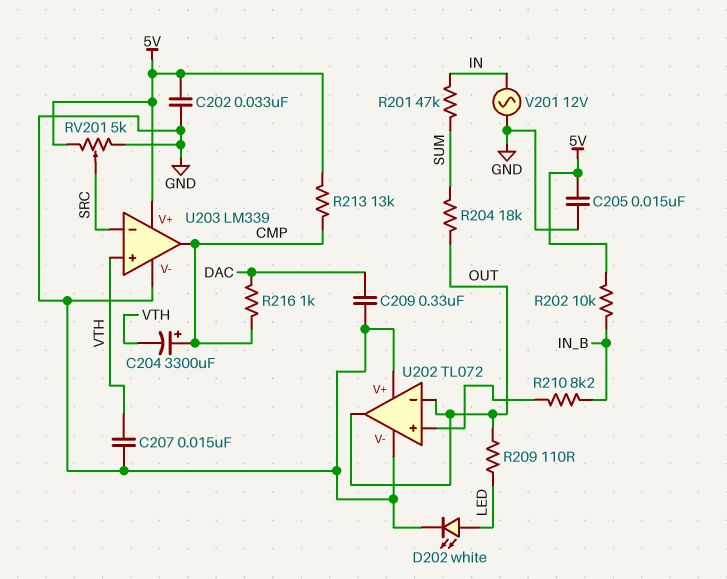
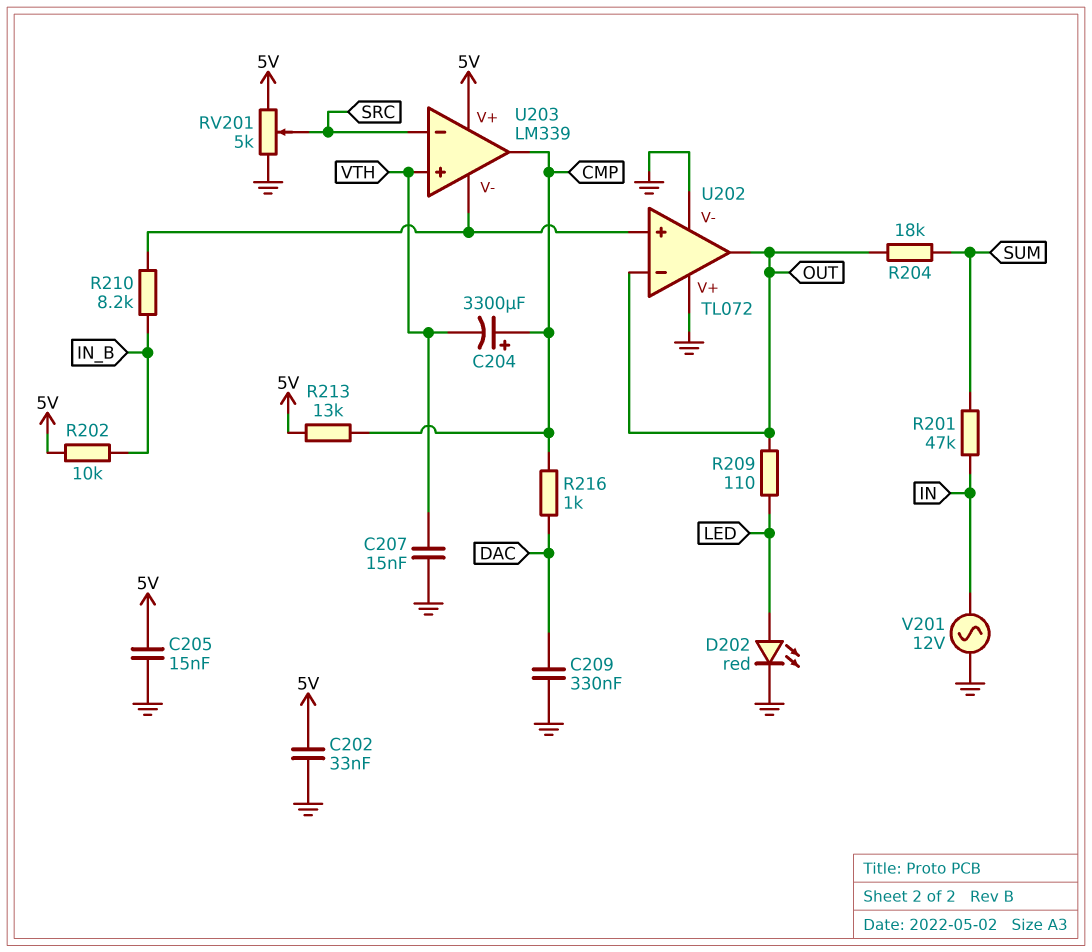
D202: LED white (A LED, K GND) -> LED red (A LED, K GND)
U203 pin V-: GND -> U202/in+

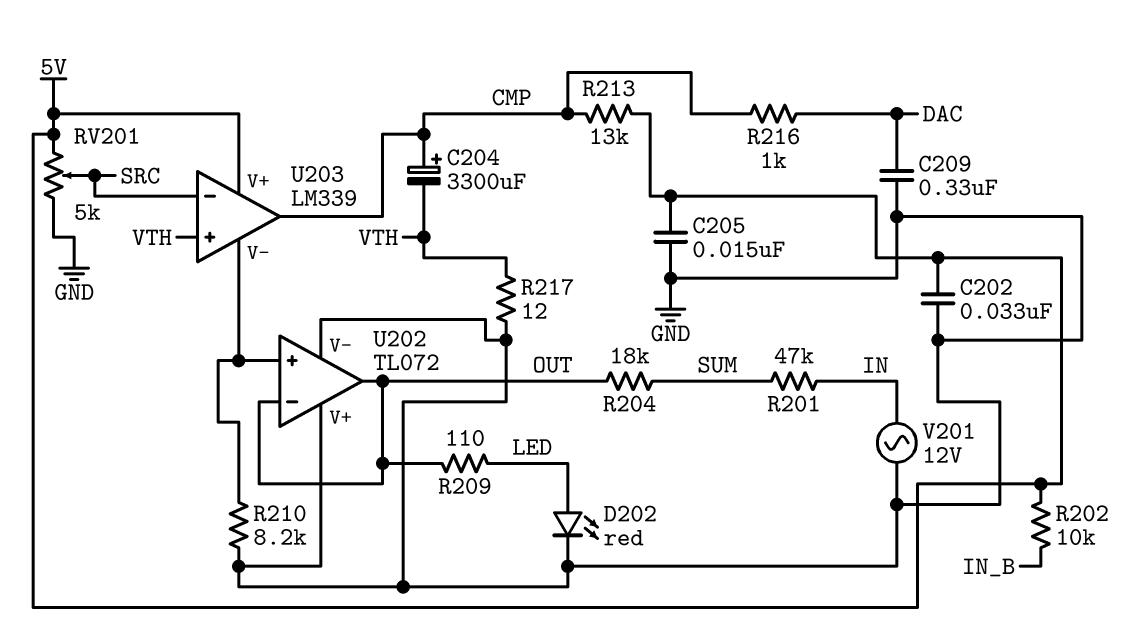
C207: 15nF (GND, VTH) -> none
R210: 8.2k (IN_B, U202/in+) -> 8.2k (GND, U202/in+)
R217: none -> 12 (GND, VTH)

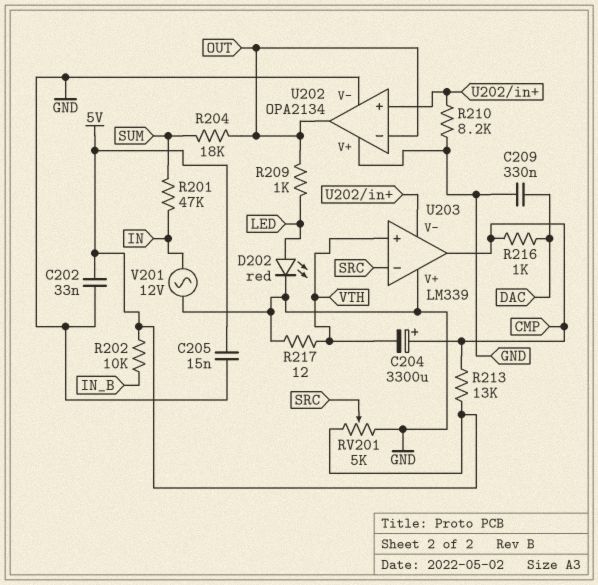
R209: 110 (LED, OUT) -> 1k (LED, OUT)
U202: TL072 -> OPA2134
U203 pin V+: 5V -> GND

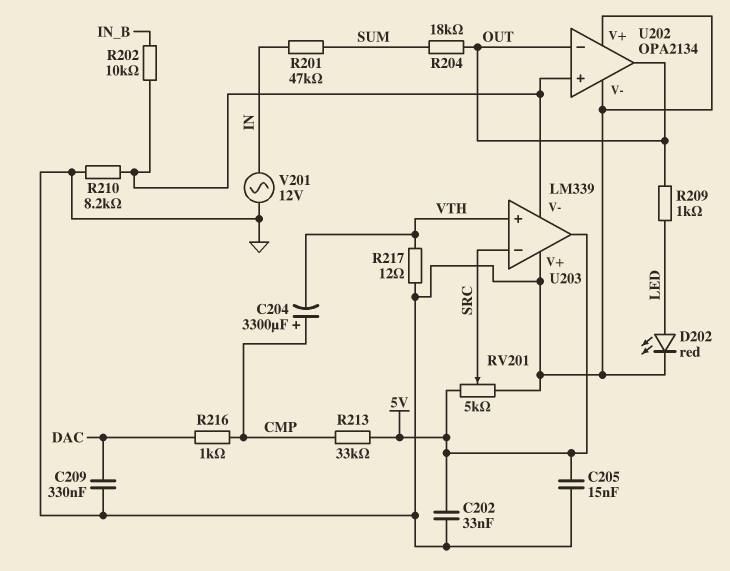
R202: 10k (5V, IN_B) -> 10k (IN_B, U202/in+)
R213: 13k (5V, CMP) -> 33k (5V, CMP)
U203 pin out: CMP -> 5V

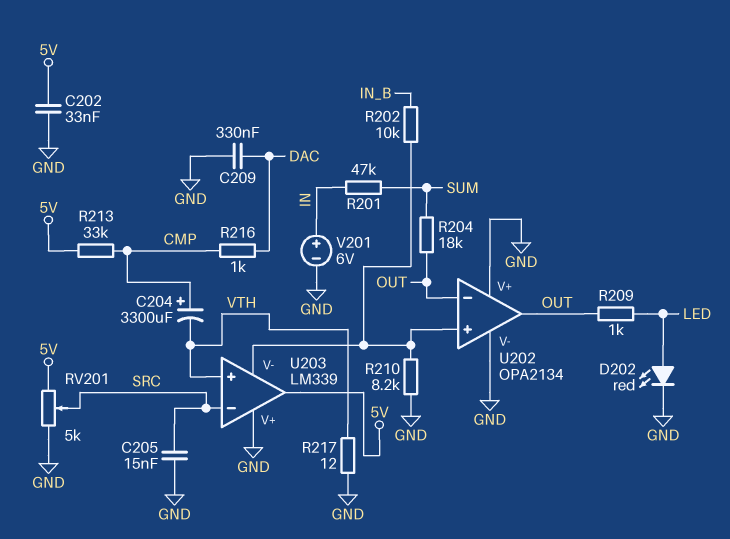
C205: 15nF (5V, GND) -> 15nF (GND, SRC)
V201: AC 12V (GND, IN) -> 6V (plus IN, minus GND)

